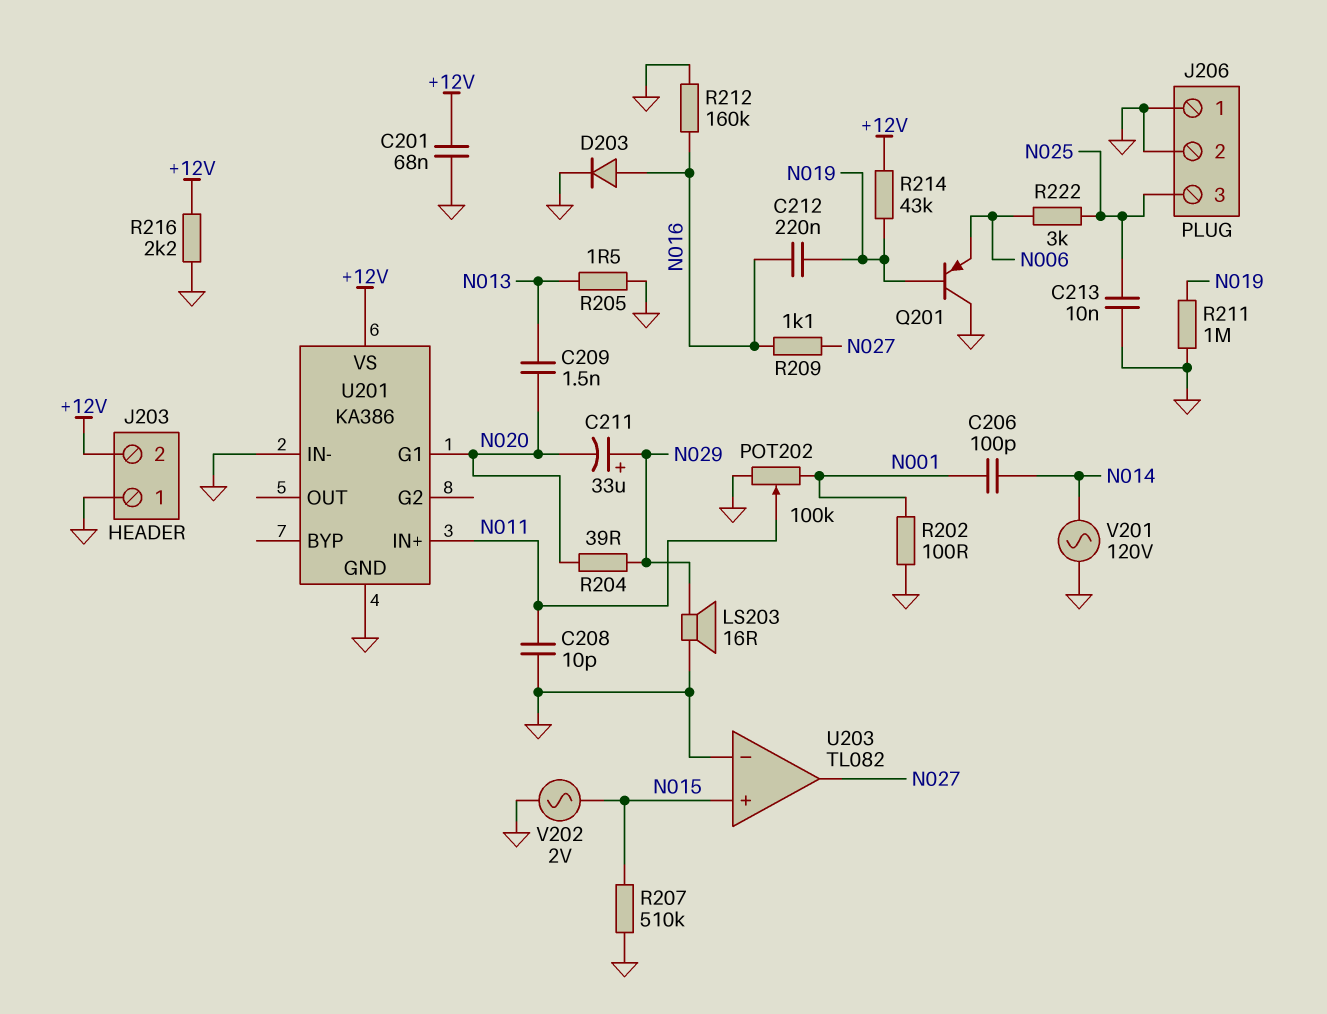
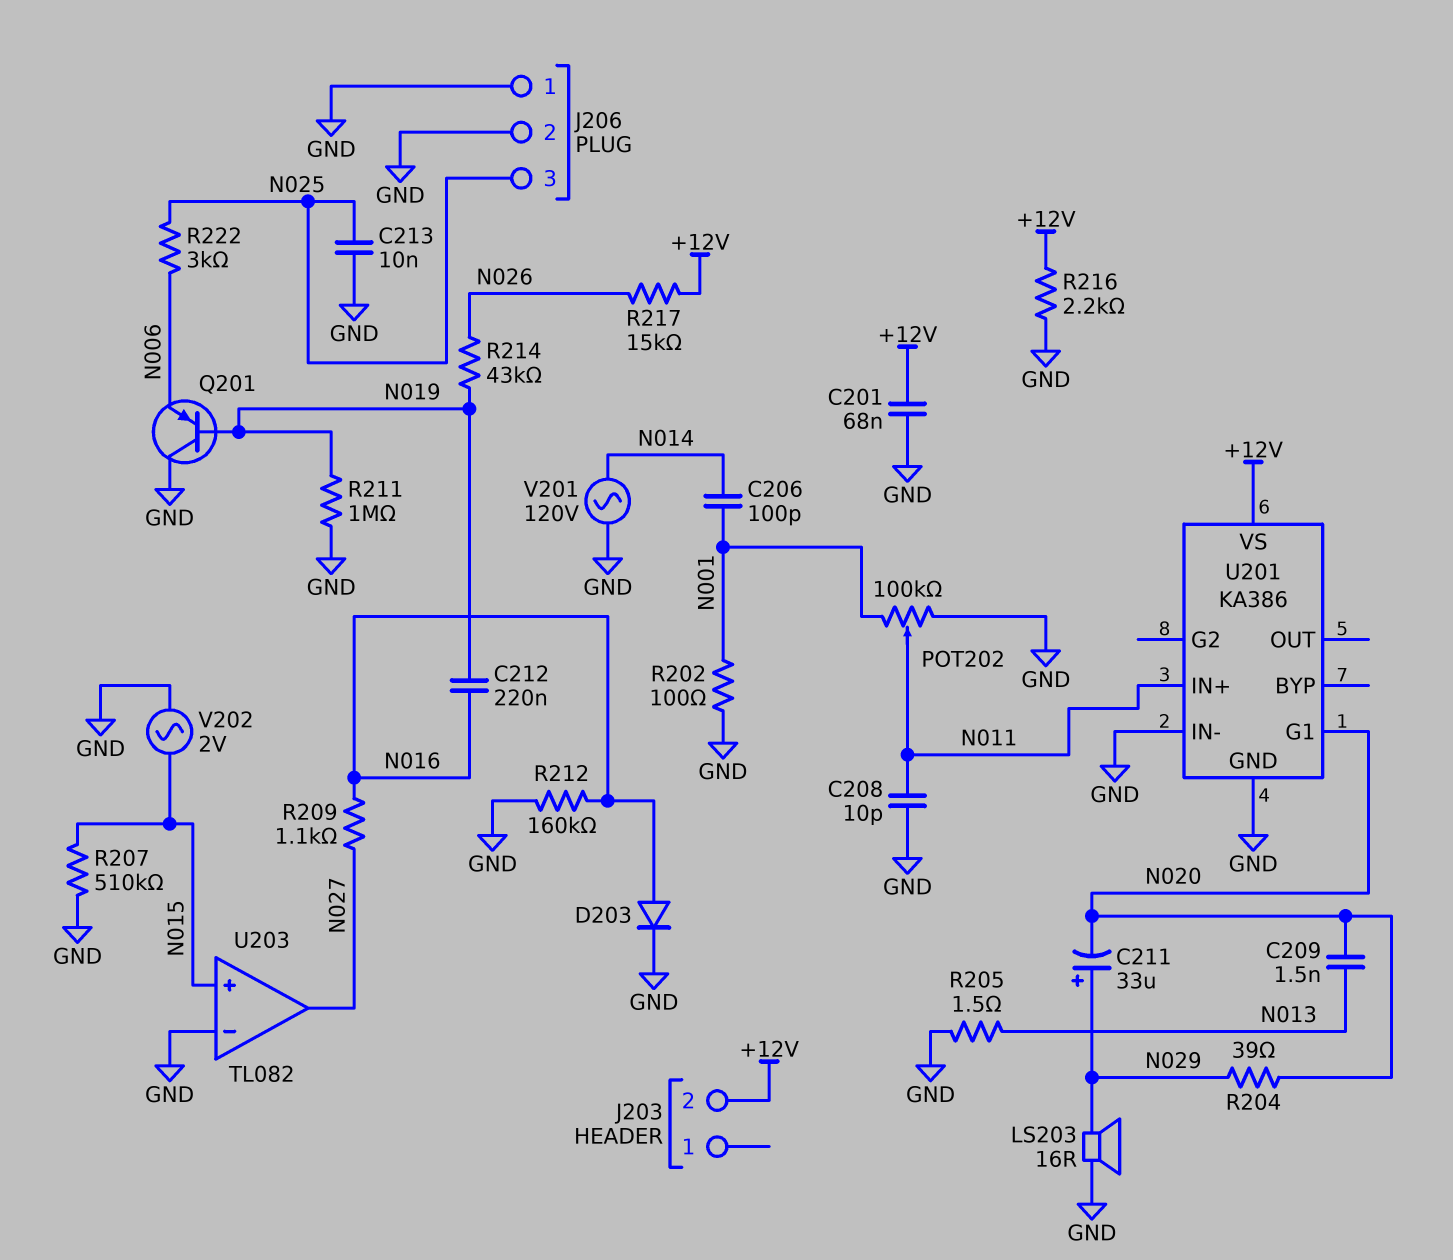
J203 pin 1: GND -> none
R214: 43k (+12V, N019) -> 43k (N019, N026)
R217: none -> 15k (+12V, N026)

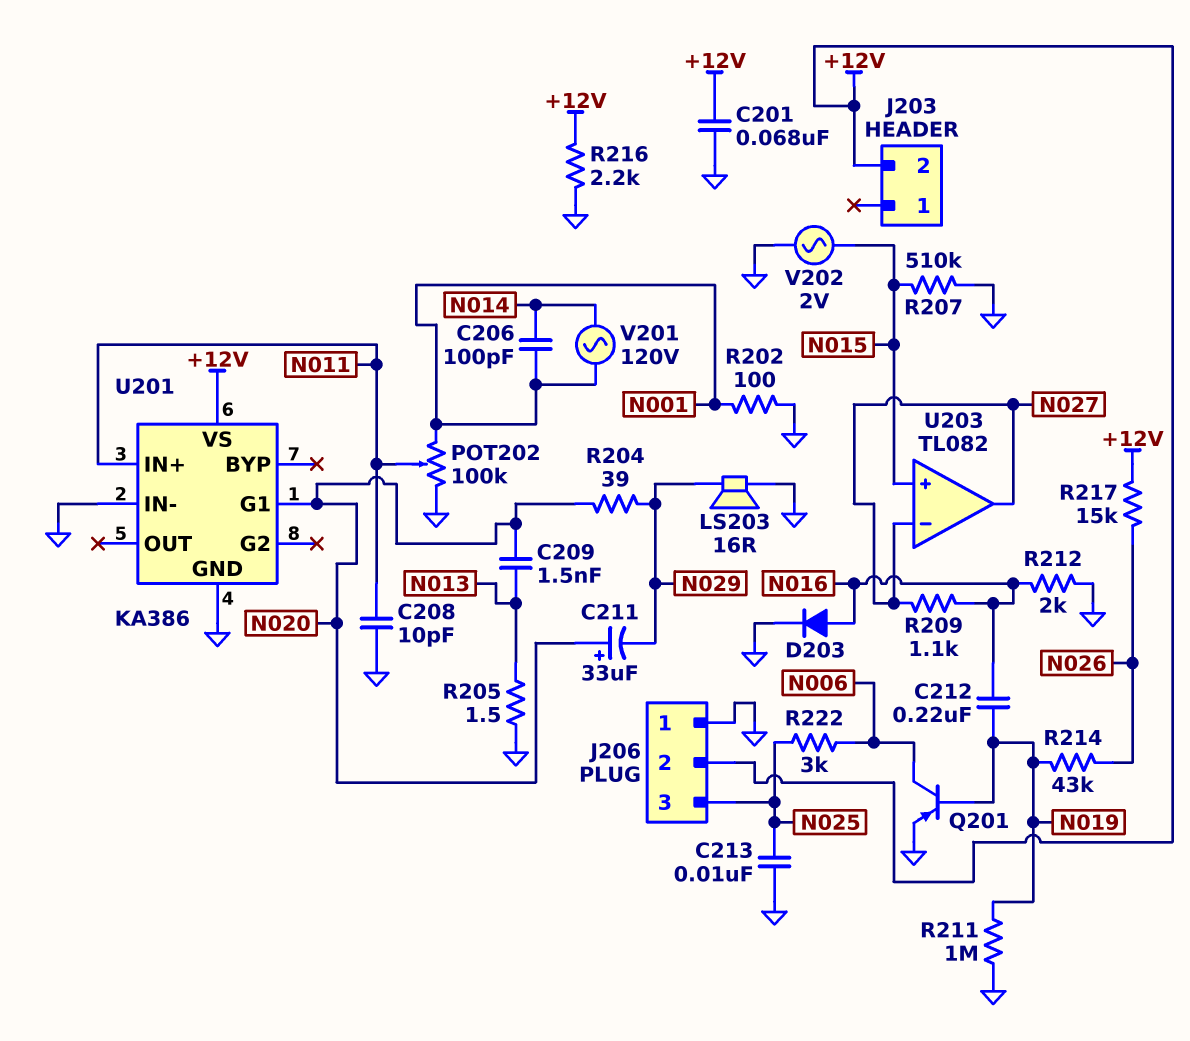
C211: 33uF (plus N029, minus N020) -> 33uF (plus N020, minus N029)
J206 pin 2: GND -> +12V
Q201: PNP (B N019, C GND, E N006) -> PNP (B N019, C N006, E GND)
R212: 160k (GND, N016) -> 2k (GND, N016)
U203 pin in-: GND -> N027
V201: AC 120V (GND, N014) -> AC 120V (N001, N014)

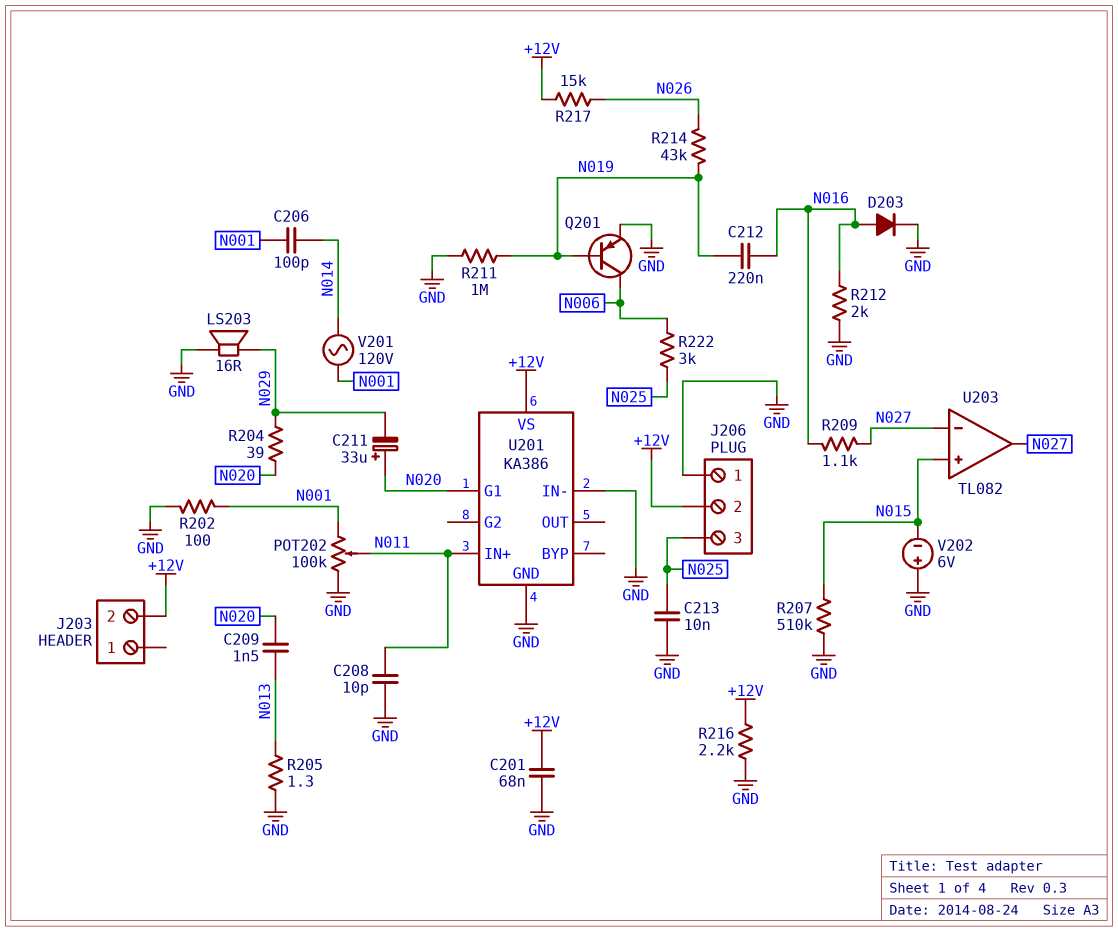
R205: 1.5 (GND, N013) -> 1.3 (GND, N013)
V202: AC 2V (GND, N015) -> 6V (plus GND, minus N015)

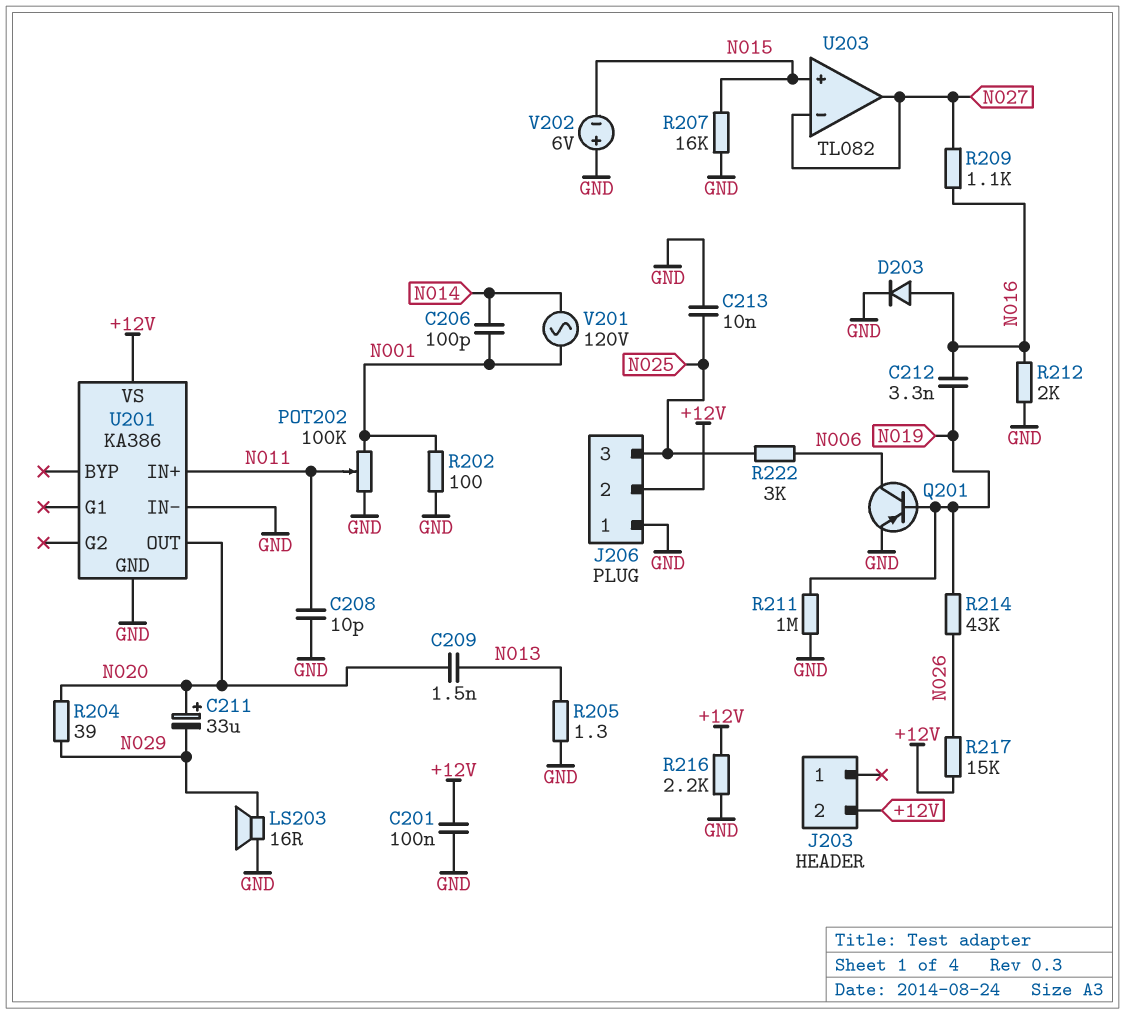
C201: 68nF (+12V, GND) -> 100nF (+12V, GND)
C212: 220nF (N016, N019) -> 3.3nF (N016, N019)
R207: 510k (GND, N015) -> 16k (GND, N015)
U201 pin G1: N020 -> none
U201 pin OUT: none -> N020

